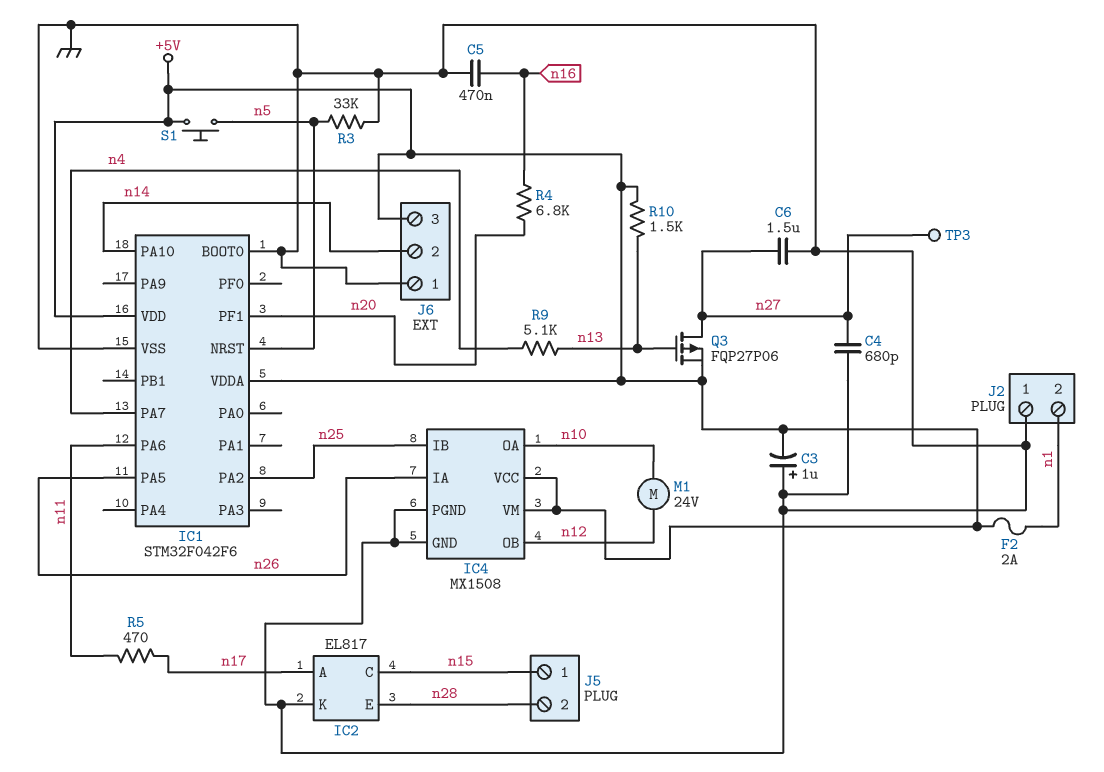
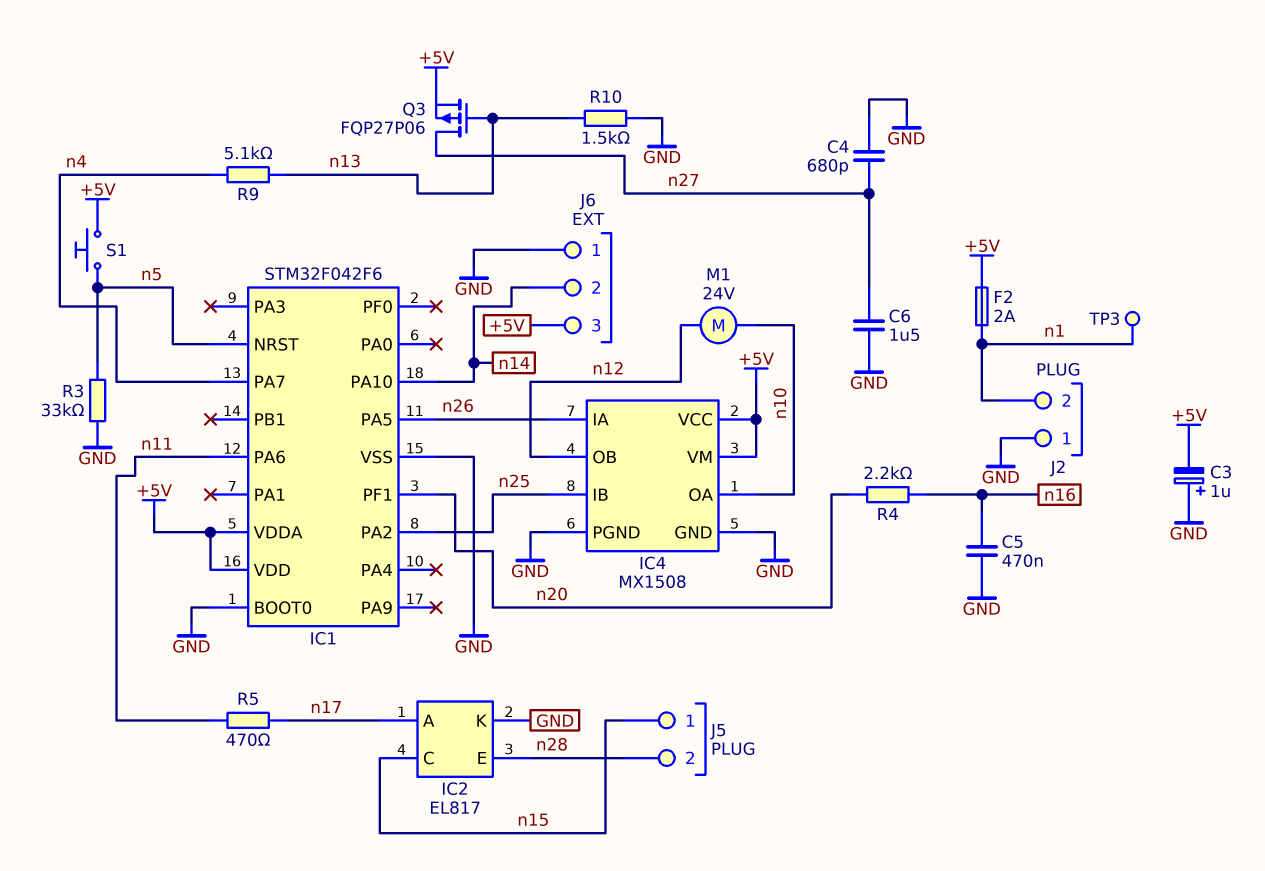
R4: 6.8k (n16, n20) -> 2.2k (n16, n20)
R10: 1.5k (+5V, n13) -> 1.5k (GND, n13)
TP3: test point (n27) -> test point (n1)

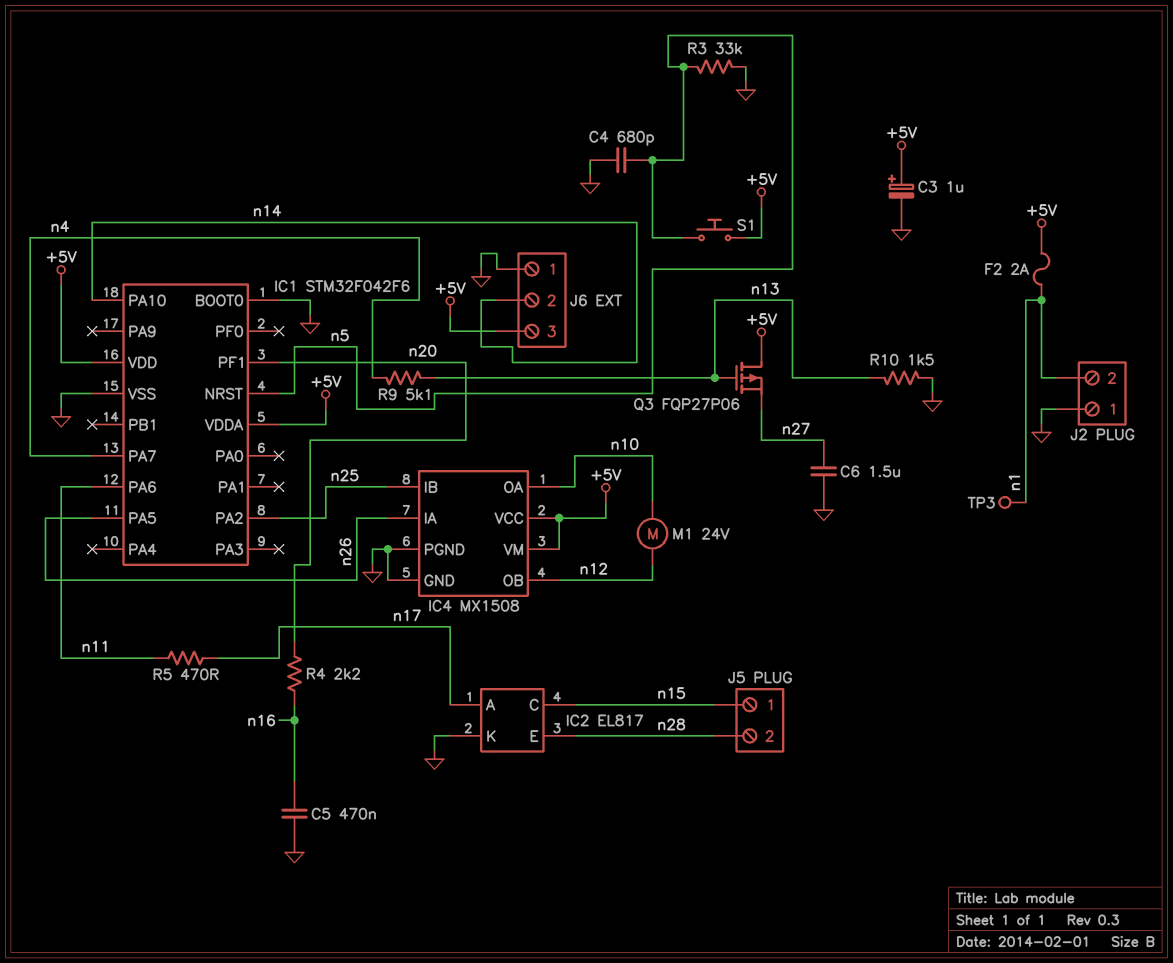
C3: 1uF (plus GND, minus +5V) -> 1uF (plus +5V, minus GND)
C4: 680pF (GND, n27) -> 680pF (GND, n5)
Q3: PMOS FQP27P06 (G n13, D n27, S +5V) -> PMOS FQP27P06 (G n13, D +5V, S n27)

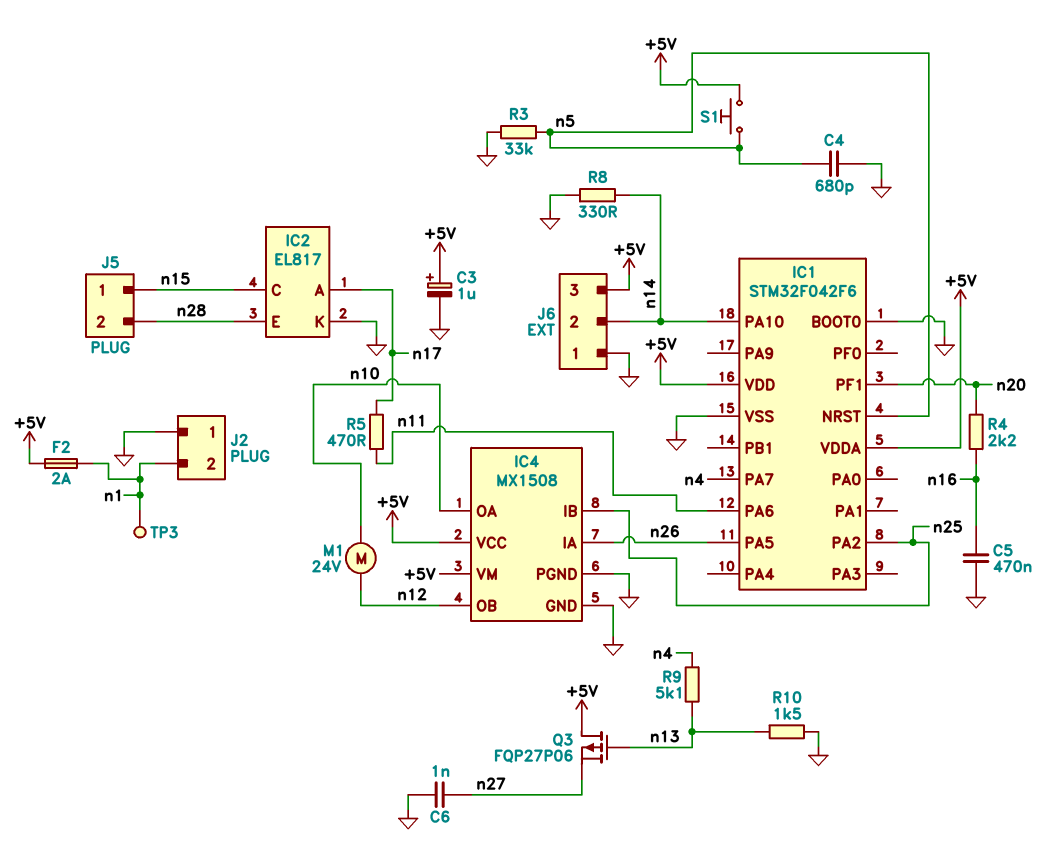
C6: 1.5uF (GND, n27) -> 1nF (GND, n27)
R8: none -> 330 (GND, n14)

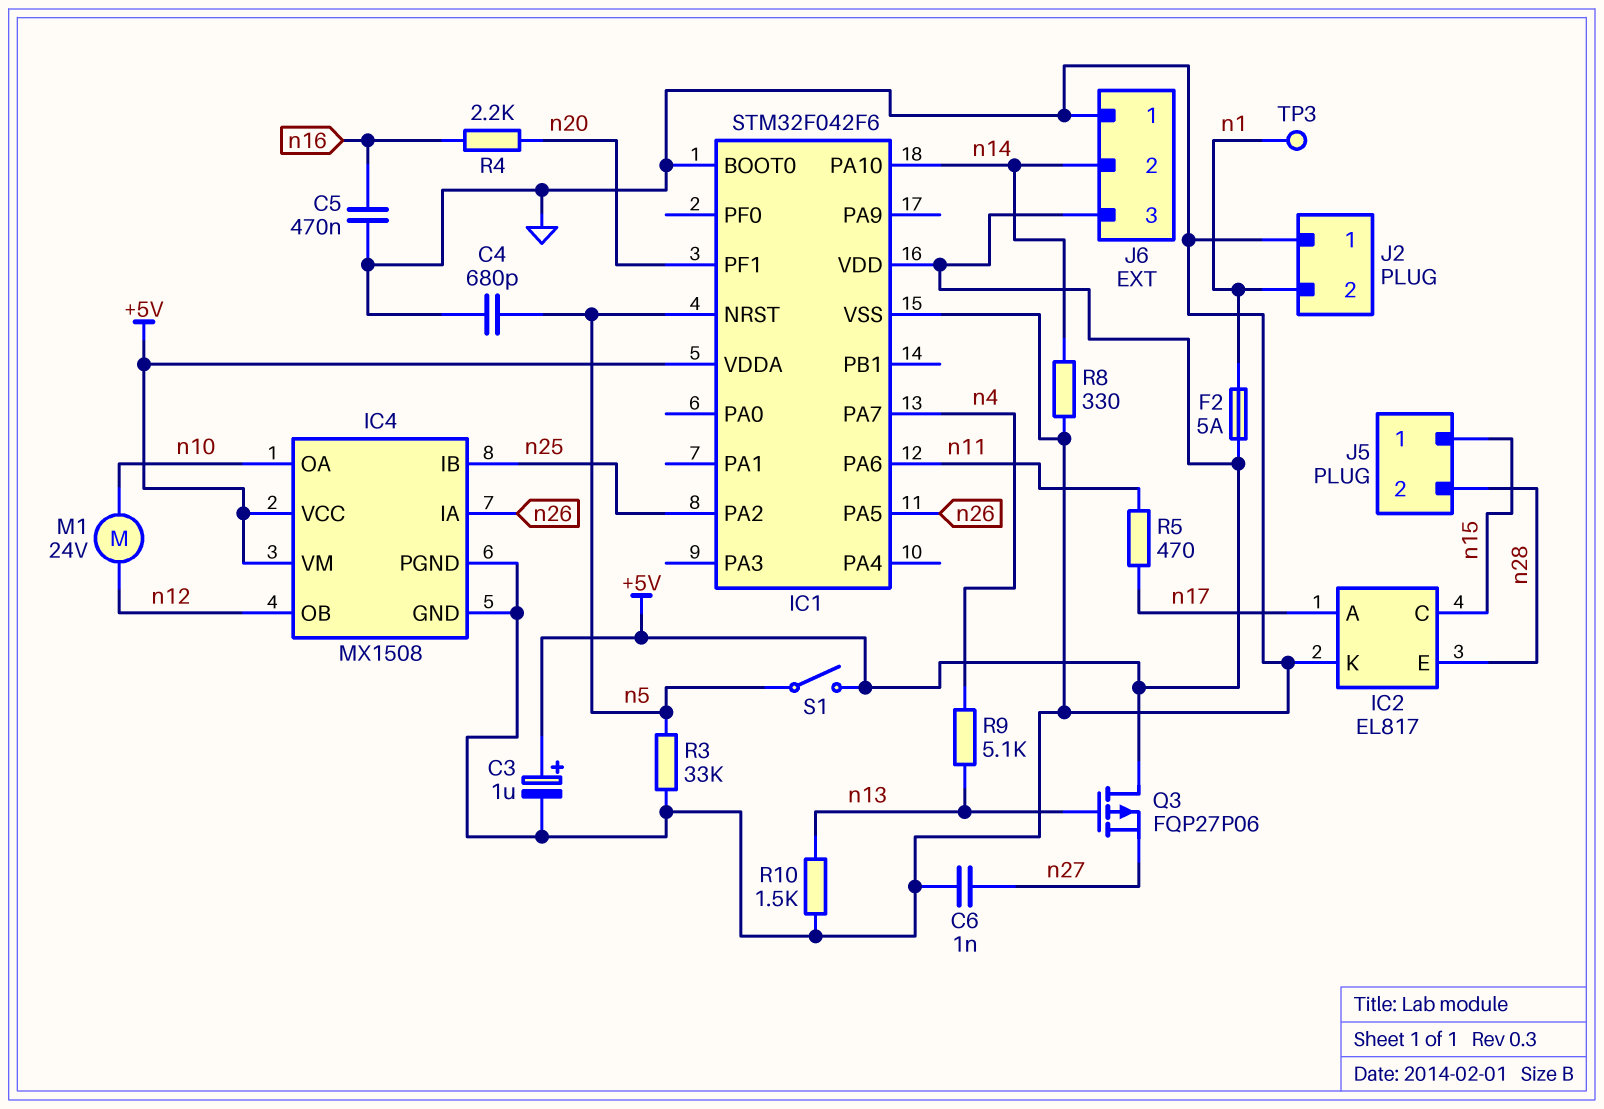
F2: 2A (+5V, n1) -> 5A (+5V, n1)
S1: button (+5V, n5) -> switch (+5V, n5)

